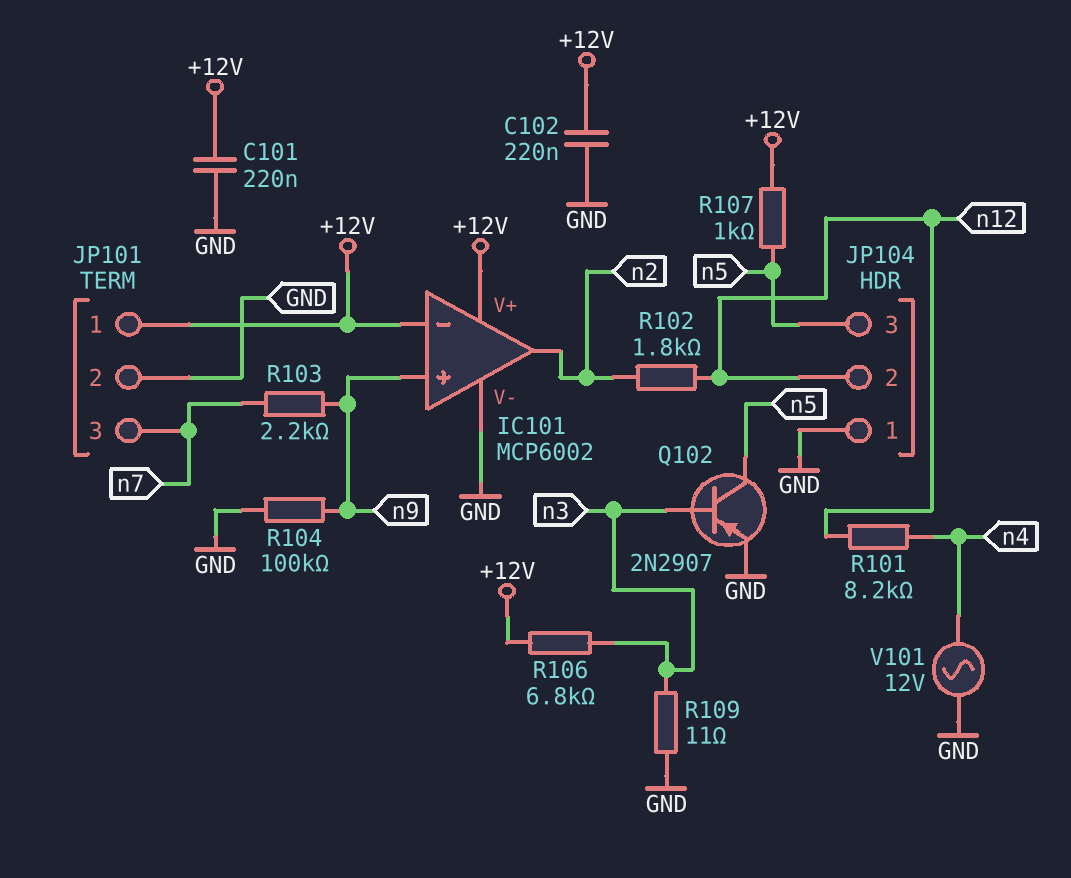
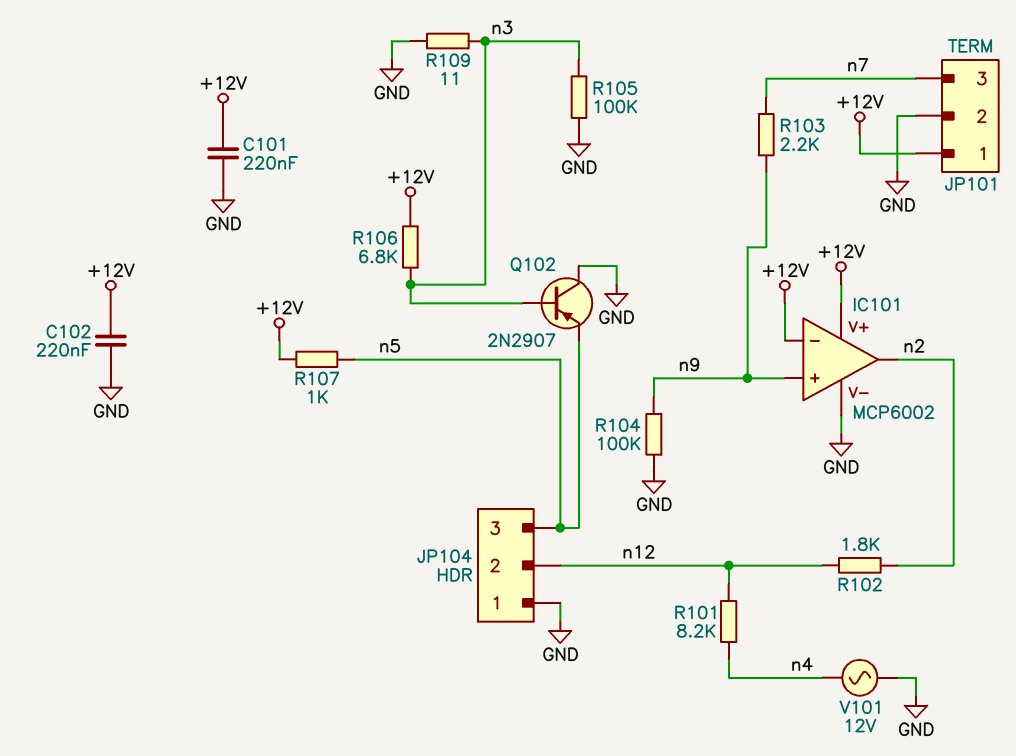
Q102: PNP 2N2907 (B n3, C n5, E GND) -> PNP 2N2907 (B n3, C GND, E n5)
R105: none -> 100k (GND, n3)

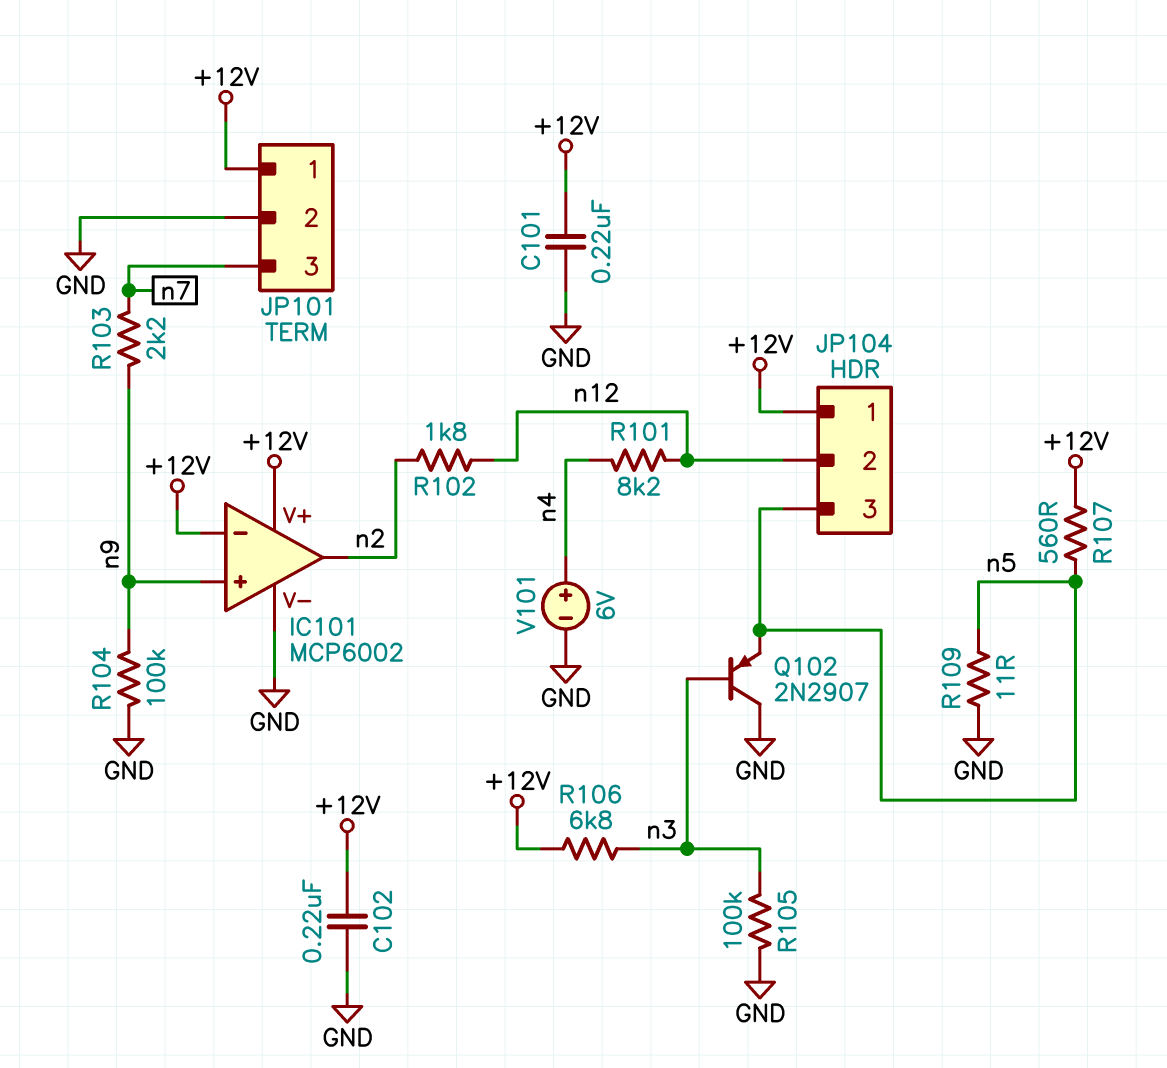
JP104 pin 1: GND -> +12V
R107: 1k (+12V, n5) -> 560 (+12V, n5)
R109: 11 (GND, n3) -> 11 (GND, n5)
V101: AC 12V (GND, n4) -> 6V (plus n4, minus GND)

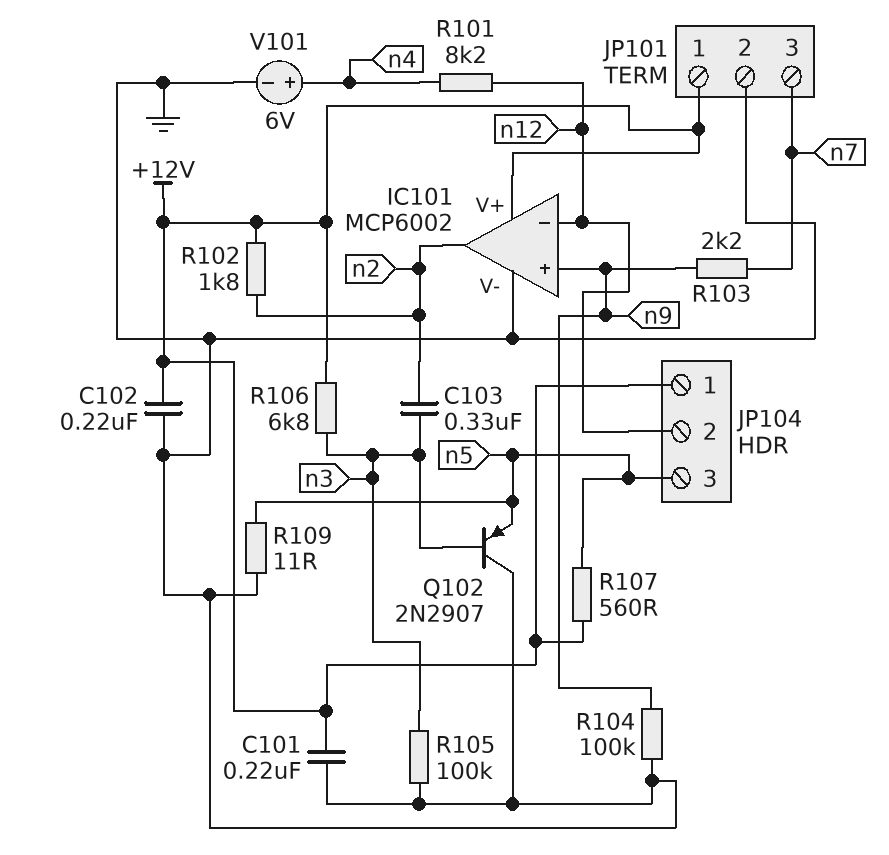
C103: none -> 330nF (n2, n3)
IC101 pin in-: +12V -> n12
R102: 1.8k (n2, n12) -> 1.8k (+12V, n2)

